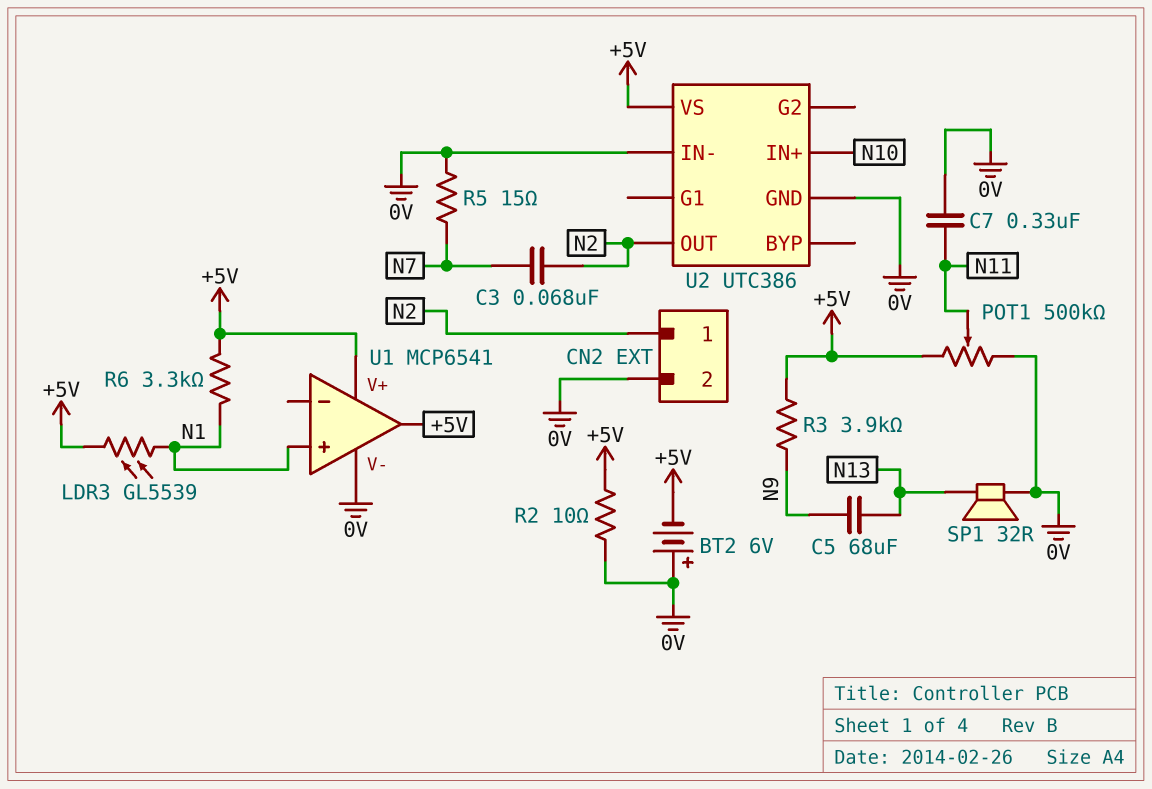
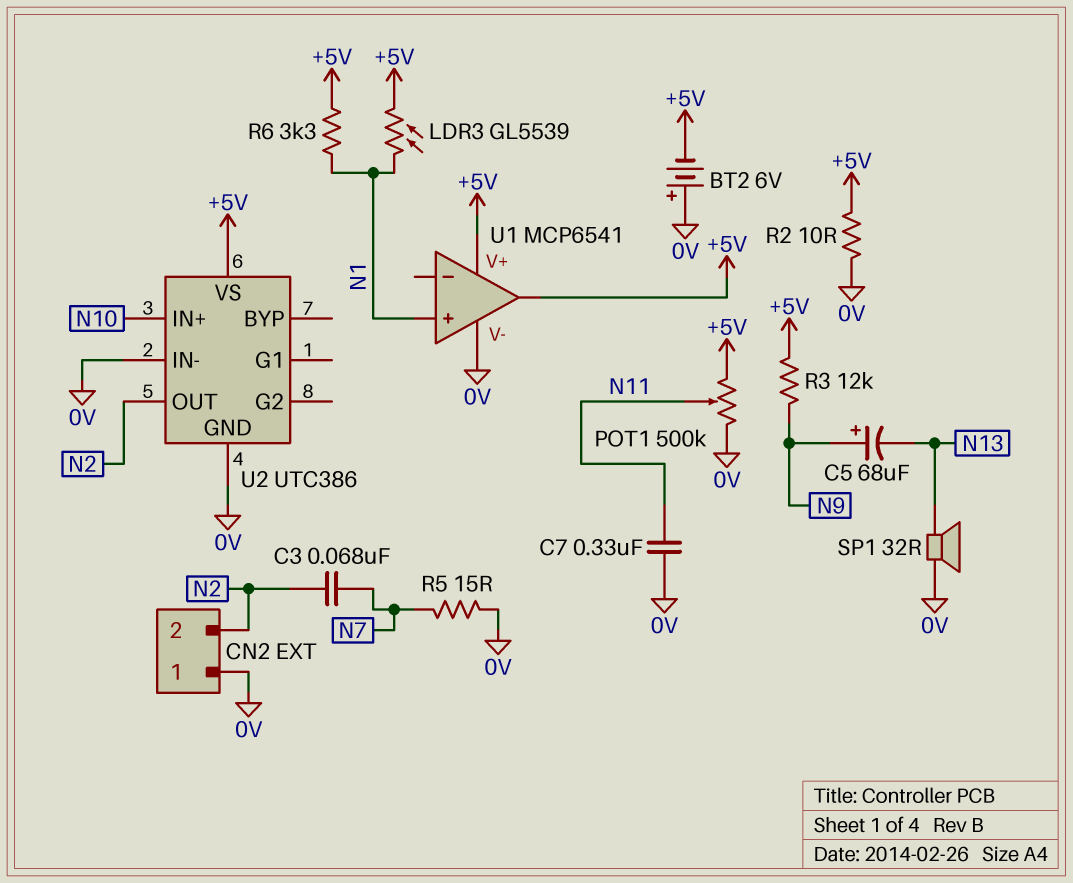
C5: 68uF (N9, N13) -> 68uF (plus N9, minus N13)
CN2 pin 1: N2 -> 0V
CN2 pin 2: 0V -> N2
R3: 3.9k (+5V, N9) -> 12k (+5V, N9)

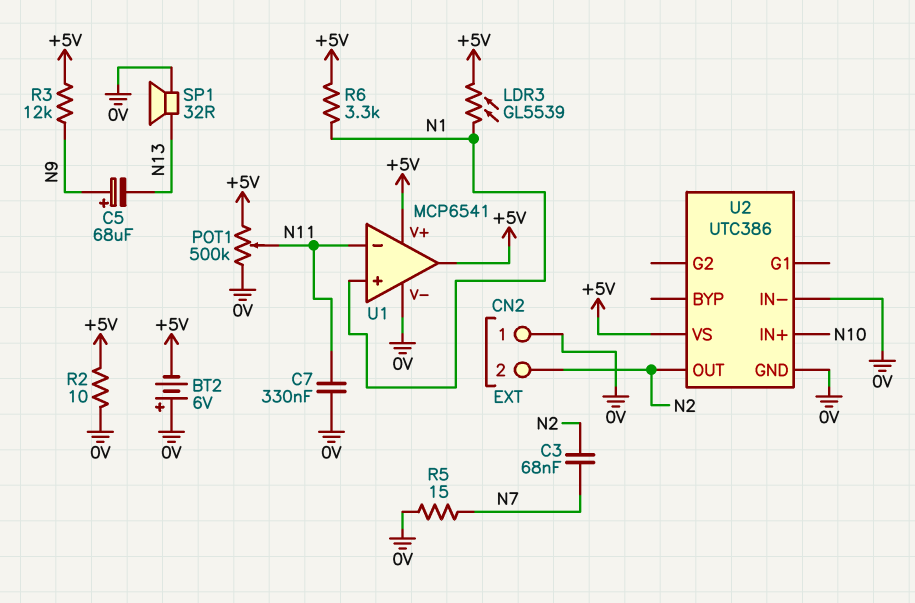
U1 pin in-: none -> N11

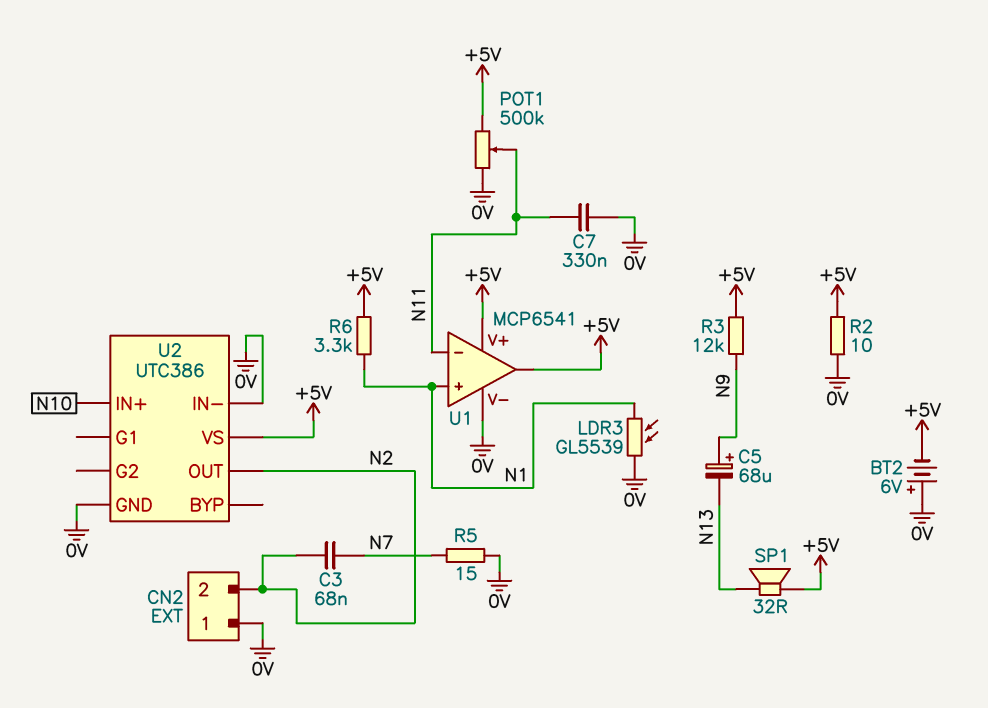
LDR3: GL5539 (+5V, N1) -> GL5539 (0V, N1)
SP1: speaker 32R (0V, N13) -> speaker 32R (+5V, N13)

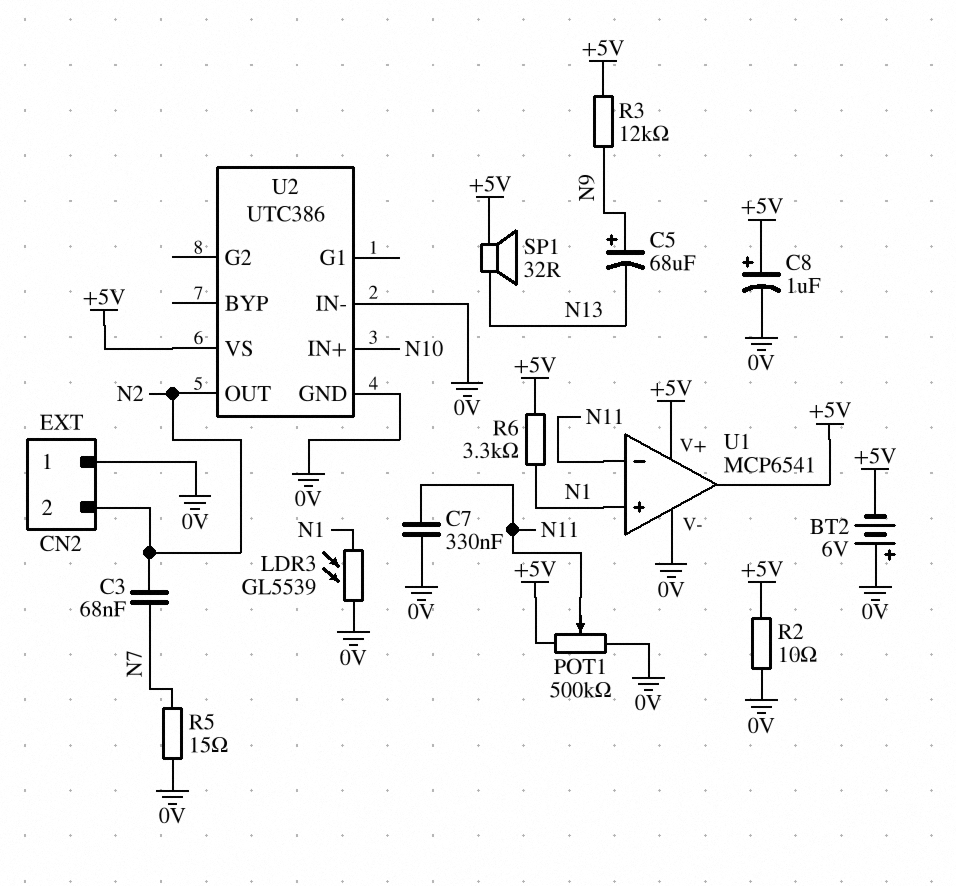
C8: none -> 1uF (plus +5V, minus 0V)

